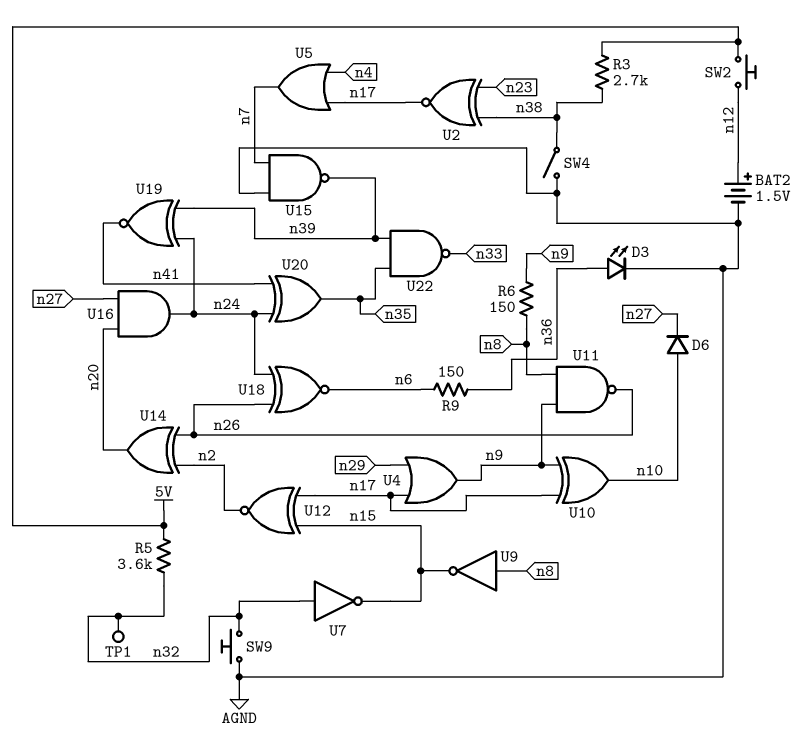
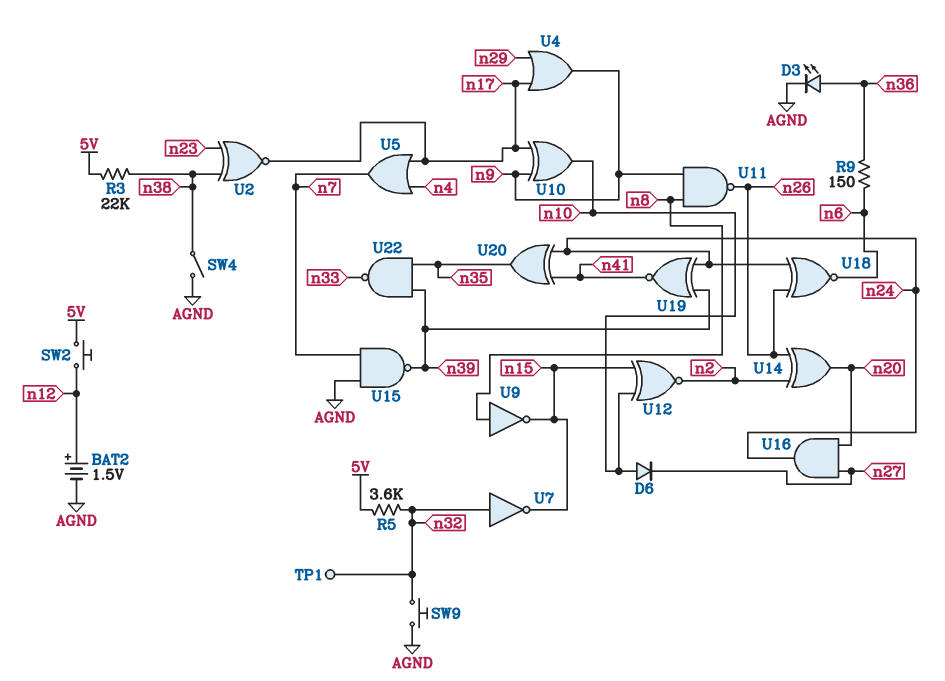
R3: 2.7k (5V, n38) -> 22k (5V, n38)
R6: 150 (n8, n9) -> none
U12: XNOR (in n15, in n17, out n2) -> XNOR (in n10, in n15, out n2)

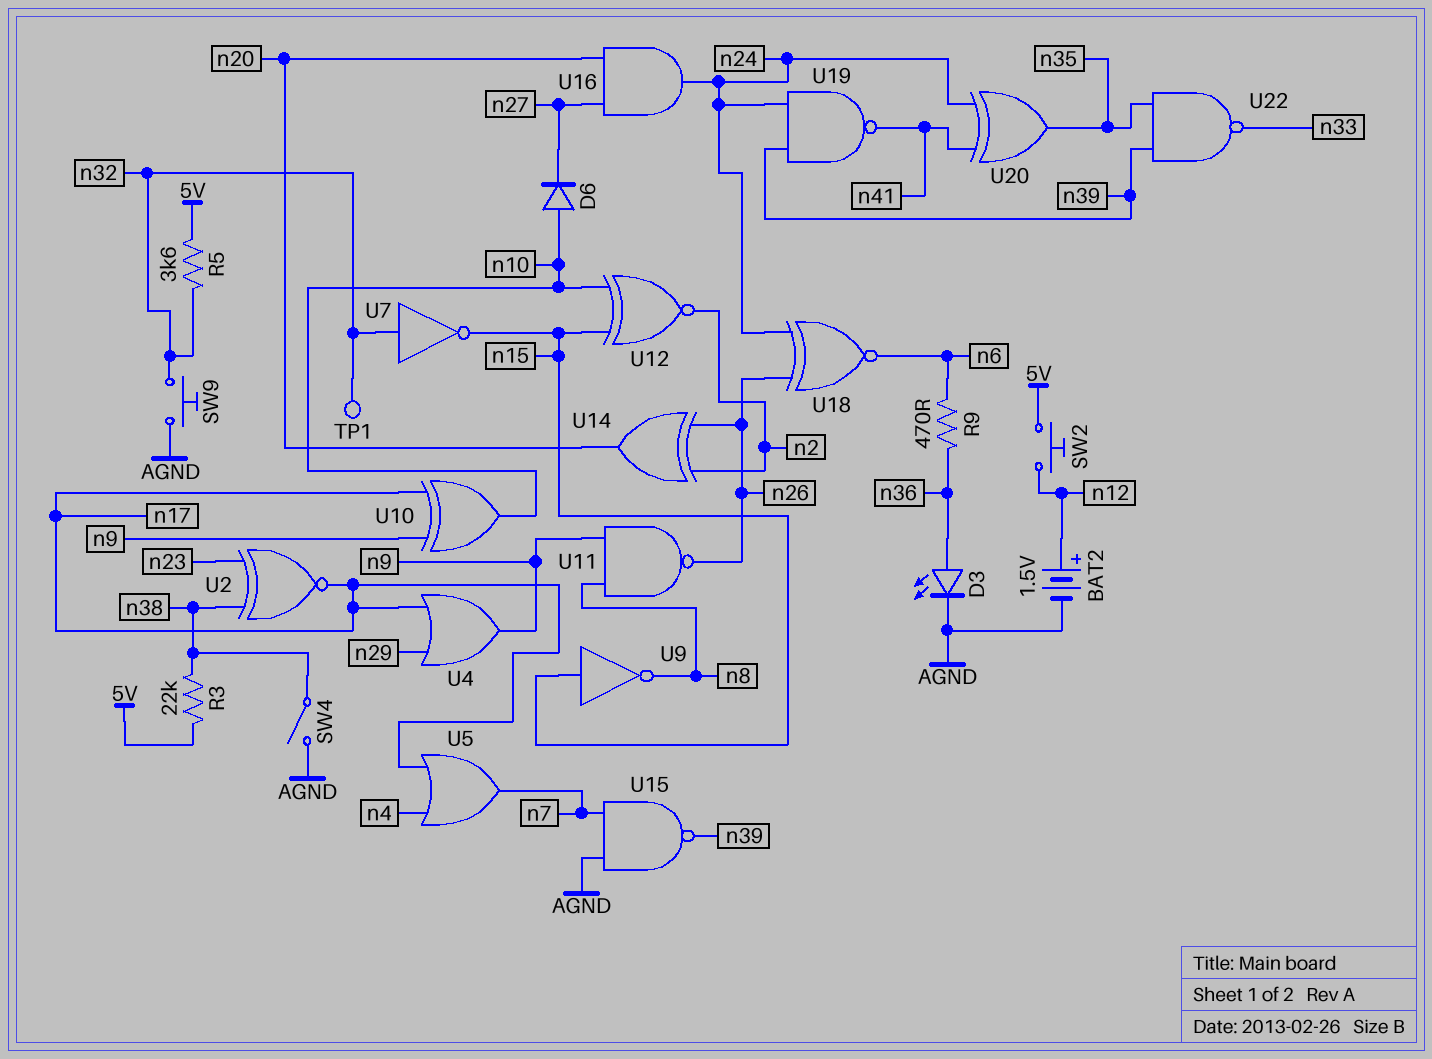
R9: 150 (n6, n36) -> 470 (n6, n36)
U9: NOT (in n8, out n15) -> NOT (in n15, out n8)
U19: XNOR (in n24, in n39, out n41) -> NAND (in n24, in n39, out n41)

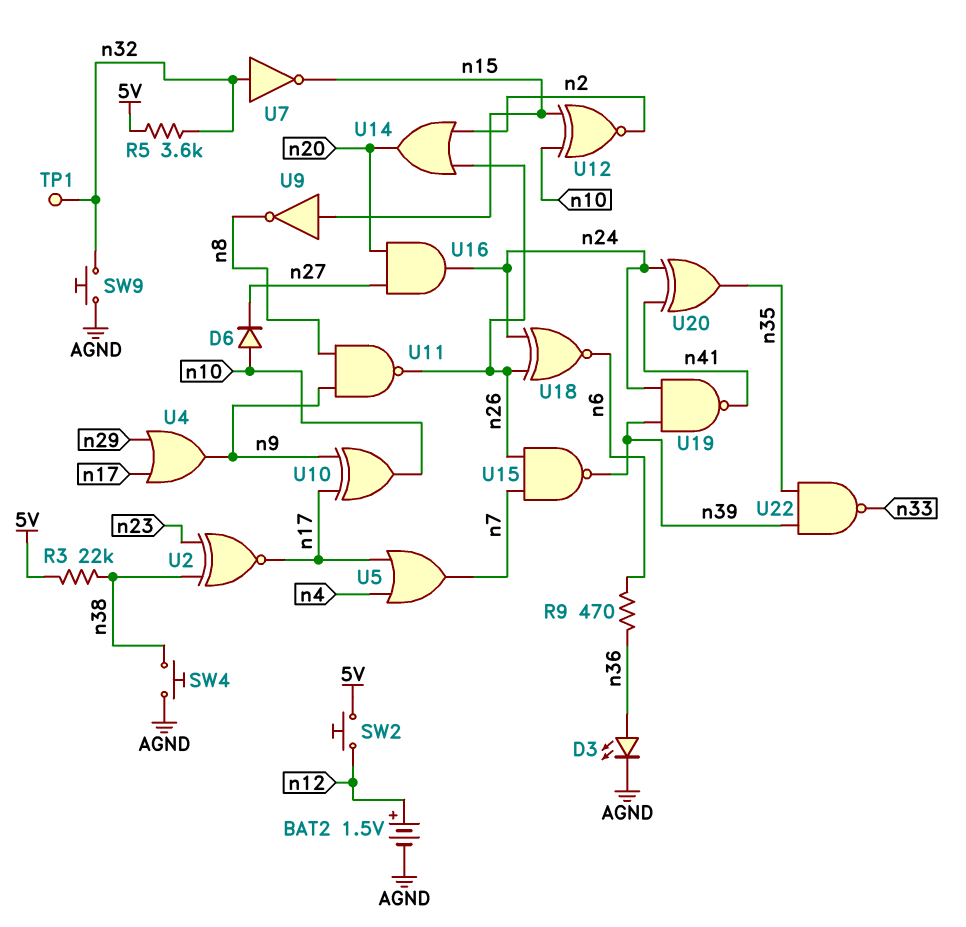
SW4: switch (AGND, n38) -> button (AGND, n38)
U14: XOR (in n2, in n26, out n20) -> OR (in n2, in n26, out n20)
U15: NAND (in AGND, in n7, out n39) -> NAND (in n7, in n26, out n39)

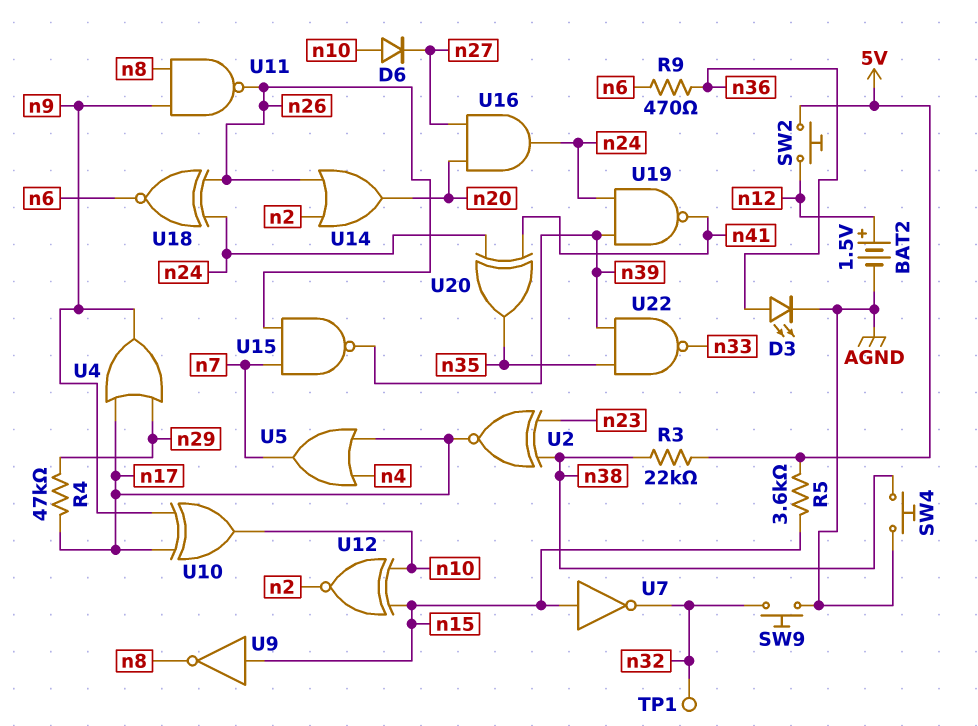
R4: none -> 47k (n17, n29)
R5: 3.6k (5V, n32) -> 3.6k (5V, n15)
U7: NOT (in n32, out n15) -> NOT (in n15, out n32)

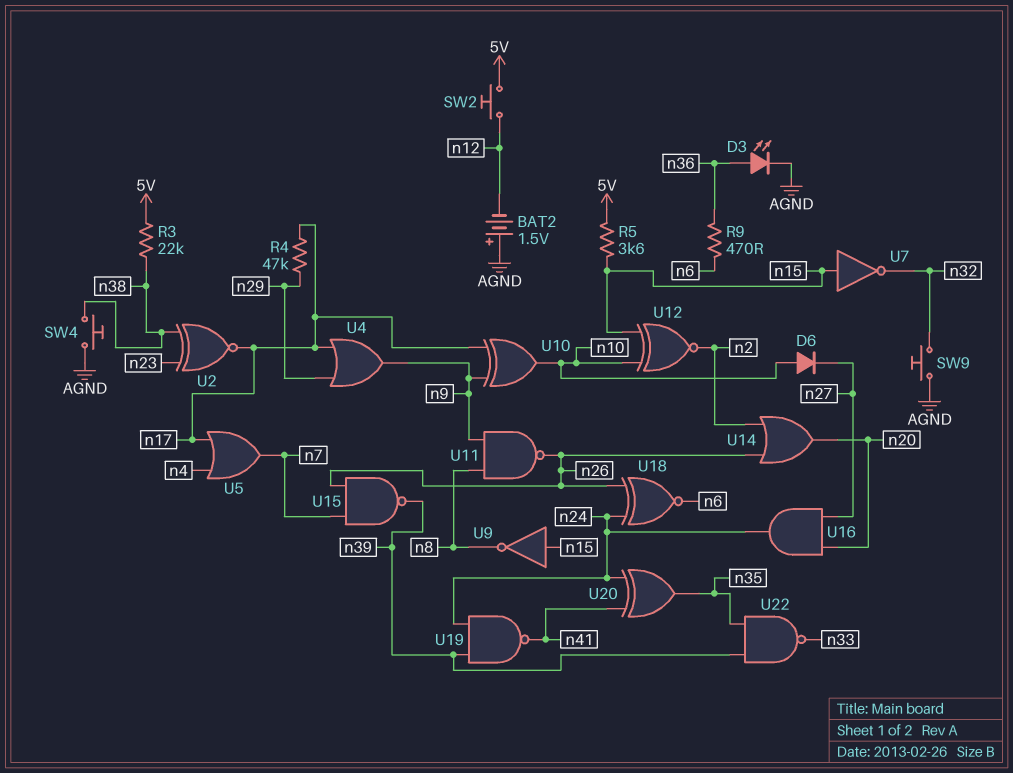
BAT2: 1.5V (plus n12, minus AGND) -> 1.5V (plus AGND, minus n12)
TP1: test point (n32) -> none

